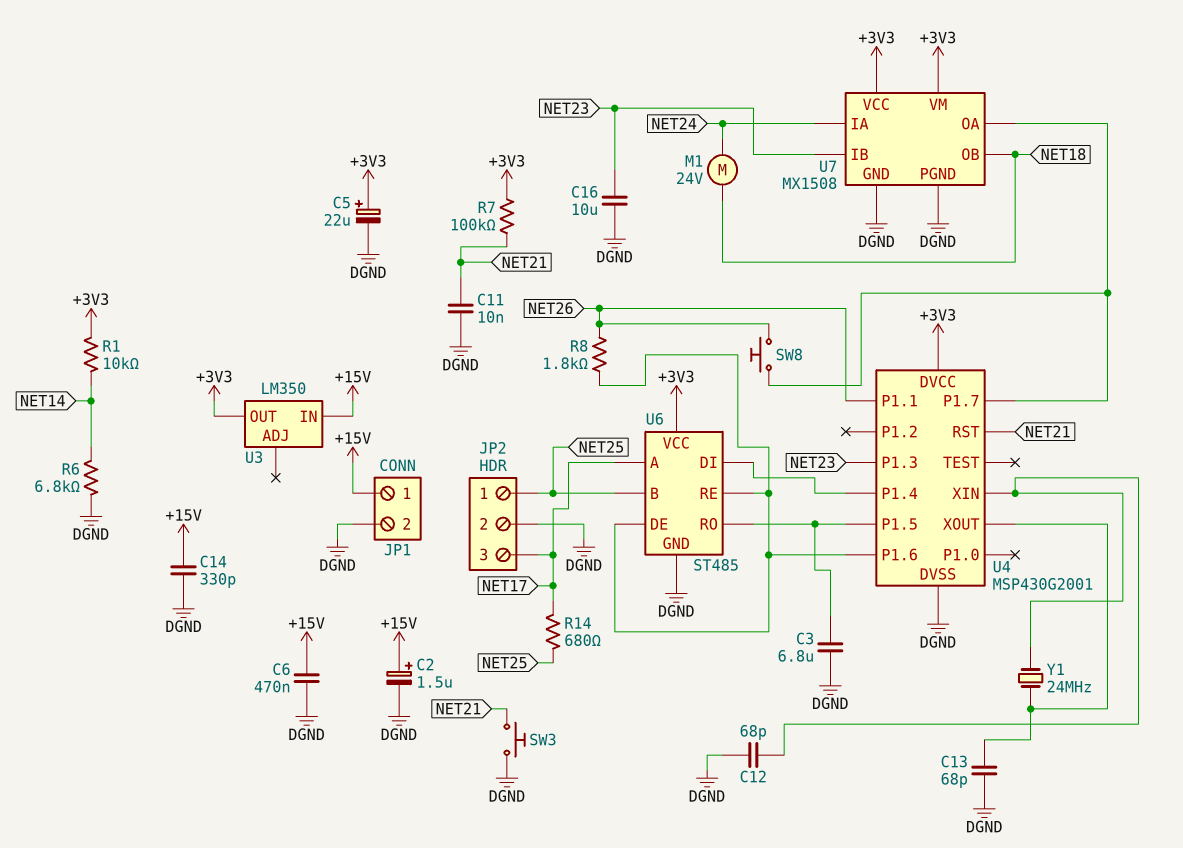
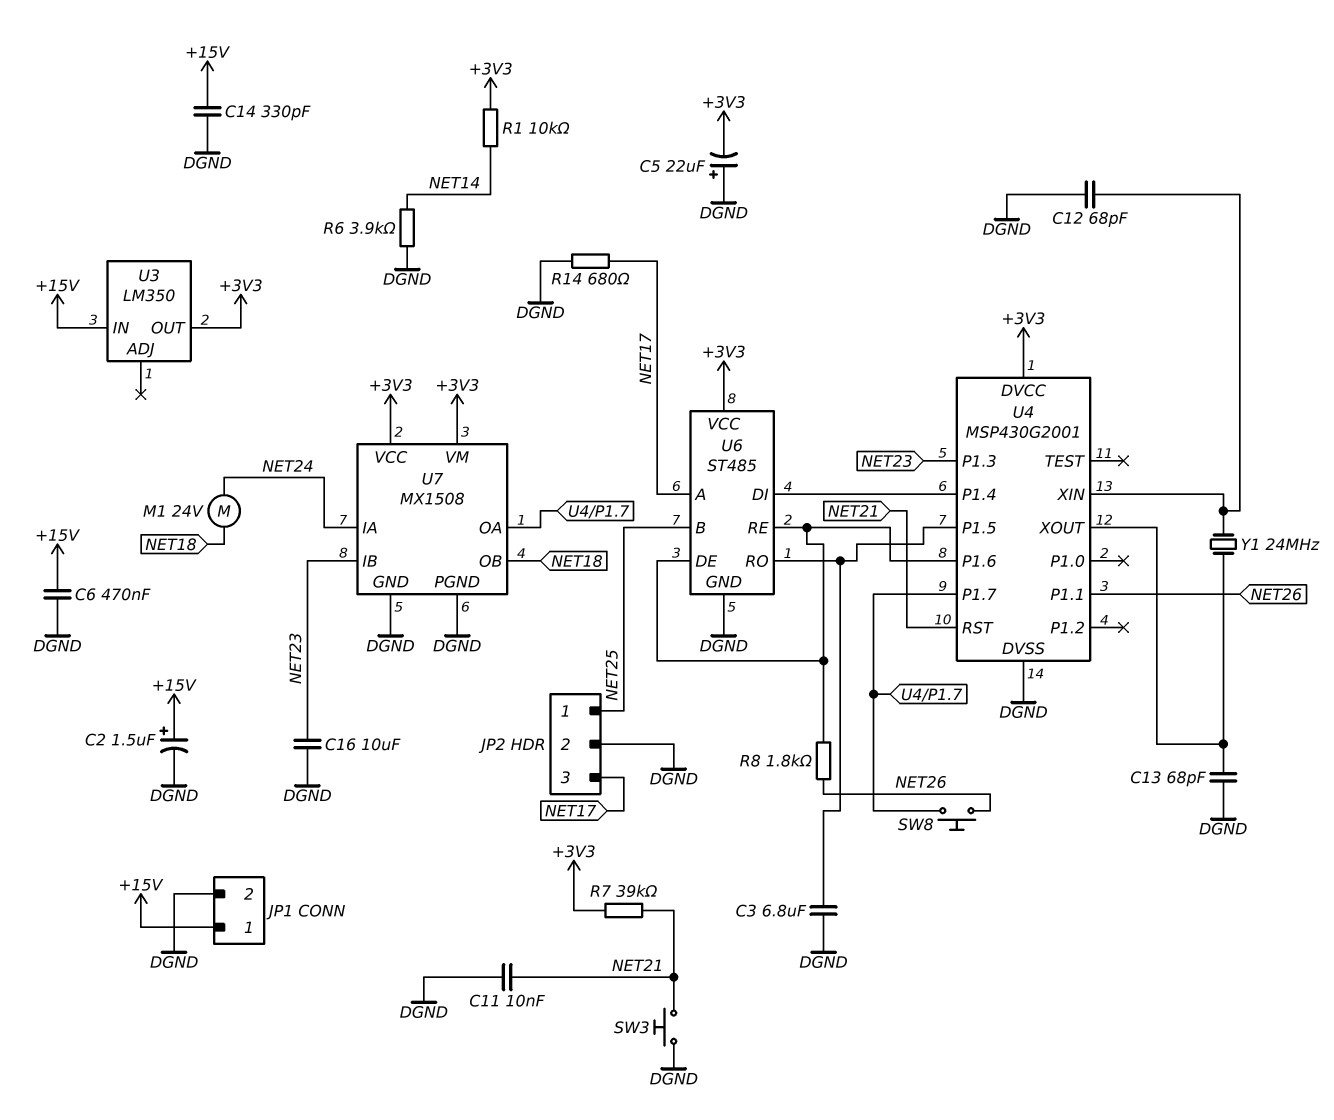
C5: 22uF (plus +3V3, minus DGND) -> 22uF (plus DGND, minus +3V3)
R6: 6.8k (DGND, NET14) -> 3.9k (DGND, NET14)
R7: 100k (+3V3, NET21) -> 39k (+3V3, NET21)
R14: 680 (NET17, NET25) -> 680 (DGND, NET17)

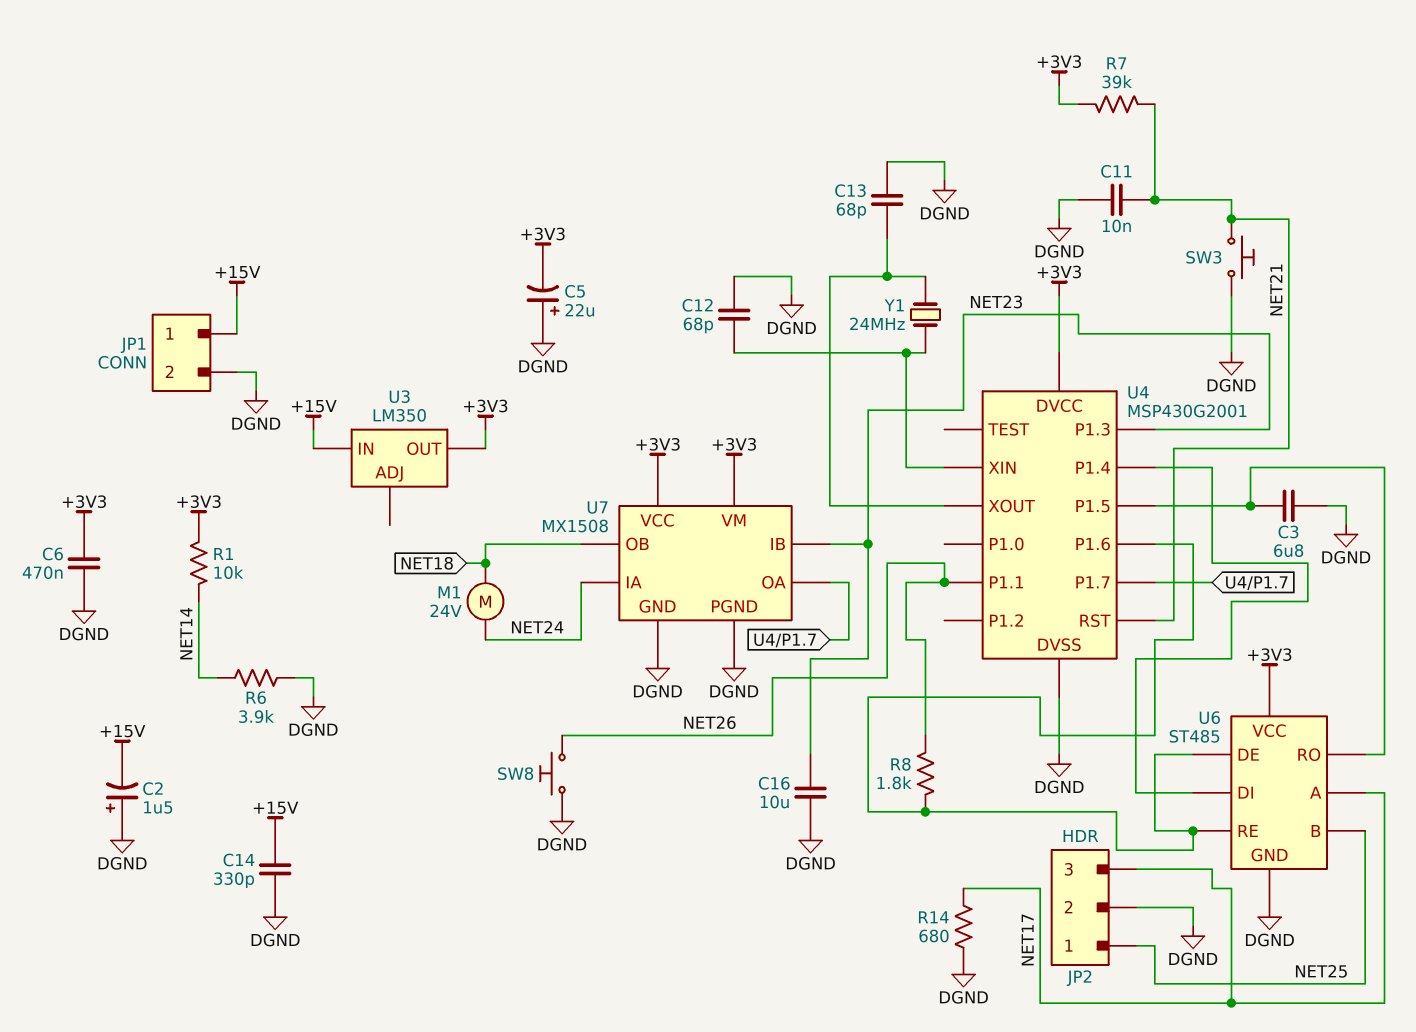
C2: 1.5uF (plus +15V, minus DGND) -> 1.5uF (plus DGND, minus +15V)
C6: 470nF (+15V, DGND) -> 470nF (+3V3, DGND)
SW8: button (NET26, U4/P1.7) -> button (DGND, NET26)

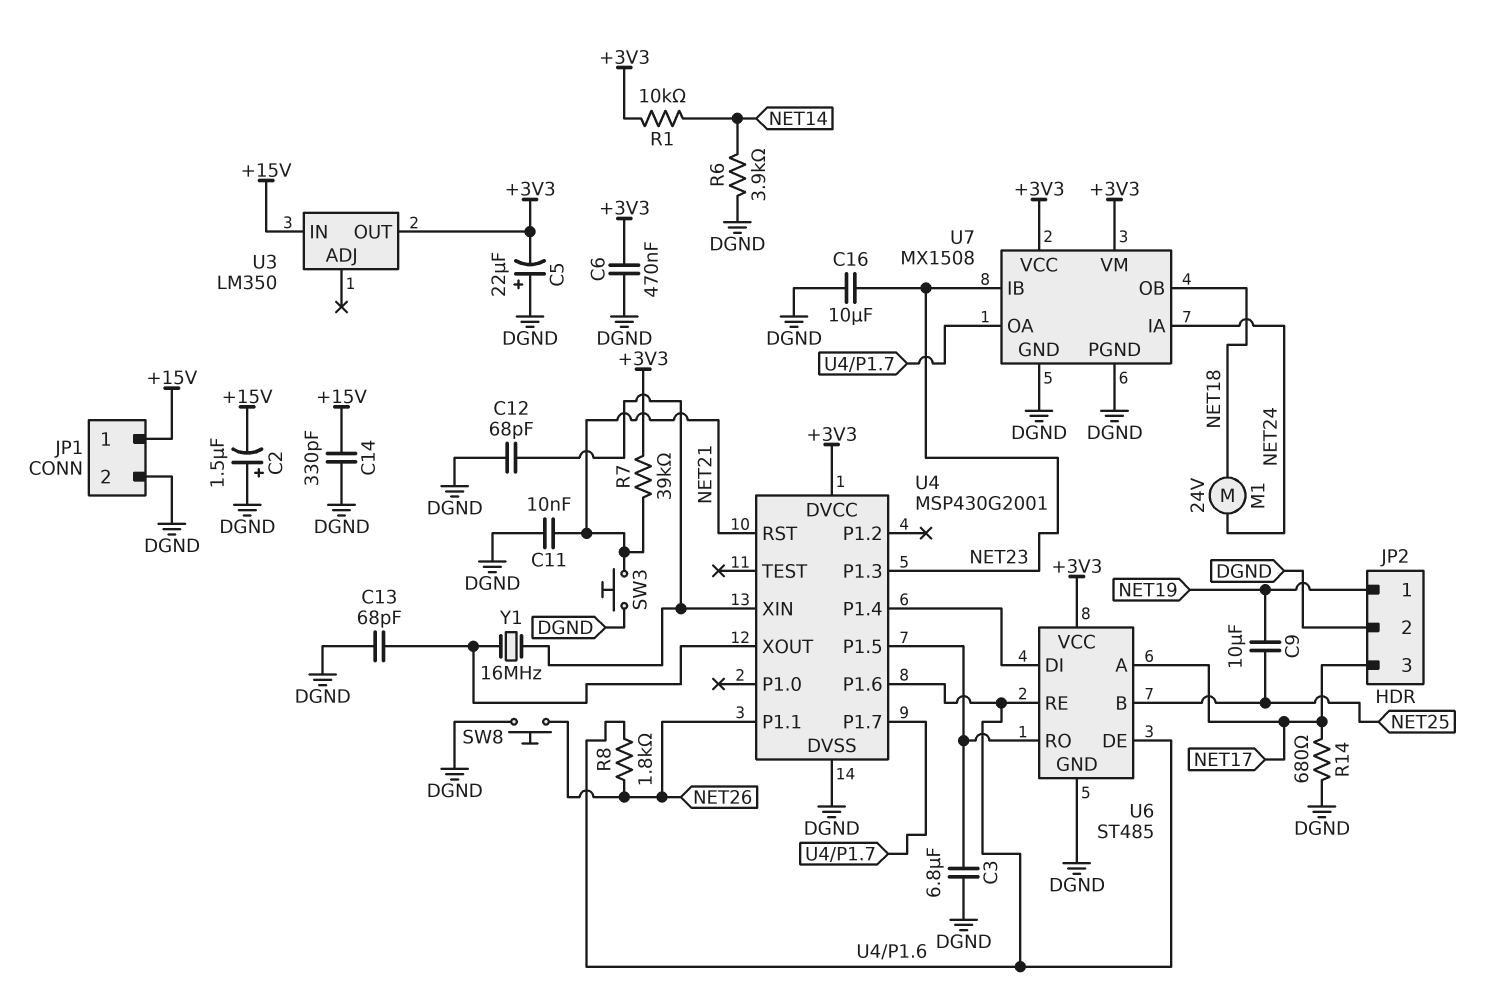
C9: none -> 10uF (NET19, NET25)
JP2 pin 1: NET25 -> NET19
Y1: 24MHz (U4/XIN, U4/XOUT) -> 16MHz (U4/XIN, U4/XOUT)

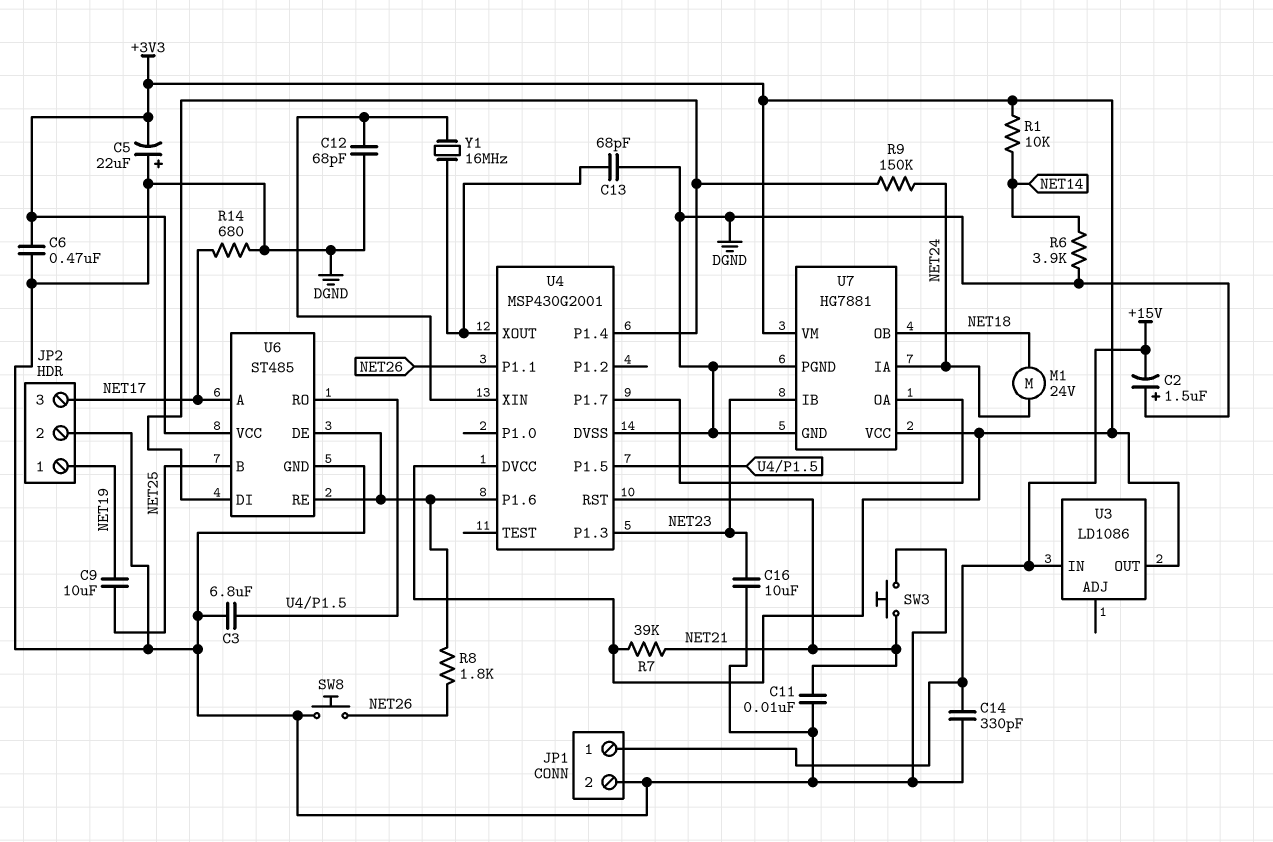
R9: none -> 150k (NET24, U4/P1.4)
U3: LM350 -> LD1086
U7: MX1508 -> HG7881

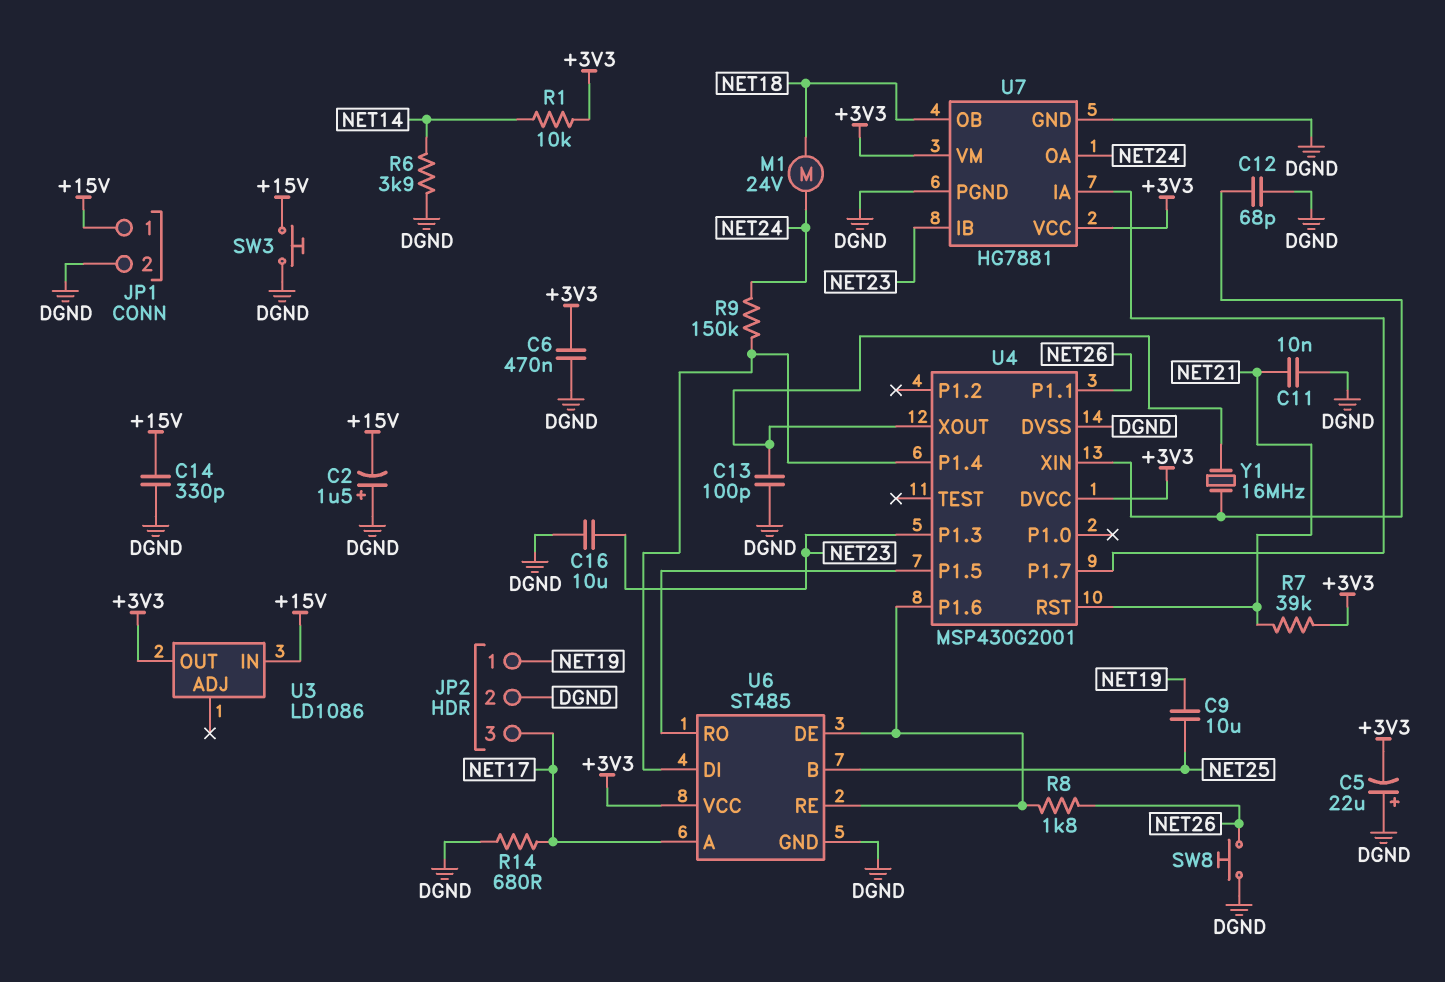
C3: 6.8uF (DGND, U4/P1.5) -> none
C13: 68pF (DGND, U4/XOUT) -> 100pF (DGND, U4/XOUT)
SW3: button (DGND, NET21) -> button (+15V, DGND)
U7 pin IA: NET24 -> U4/P1.7
U7 pin OA: U4/P1.7 -> NET24

